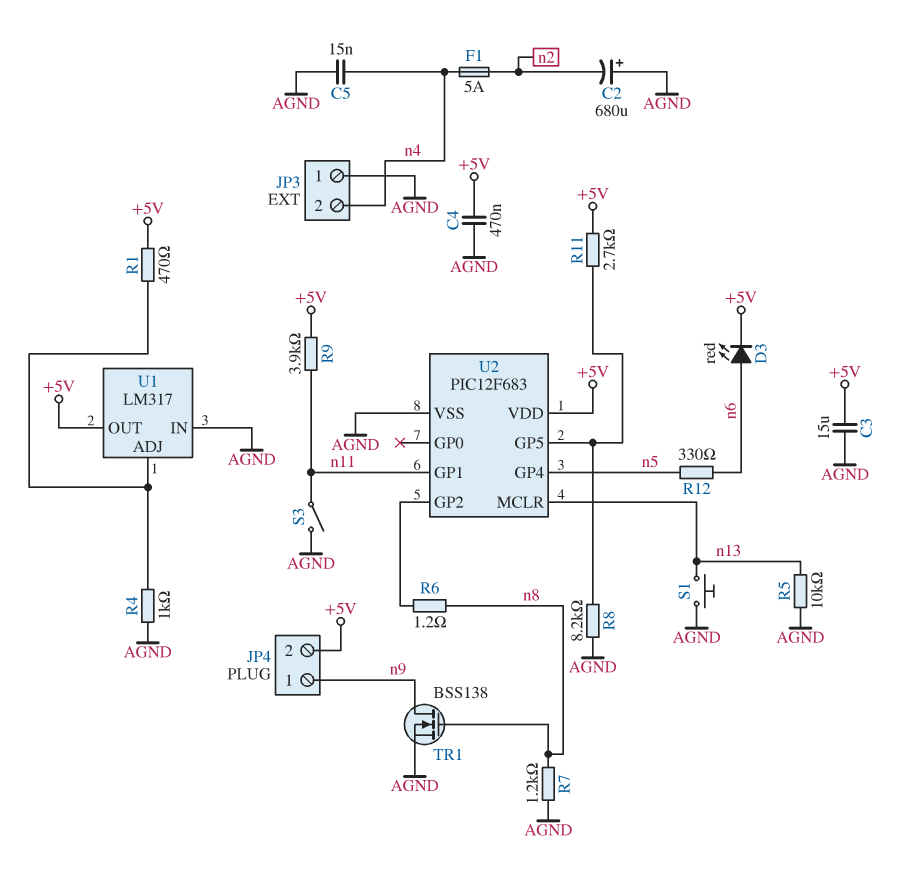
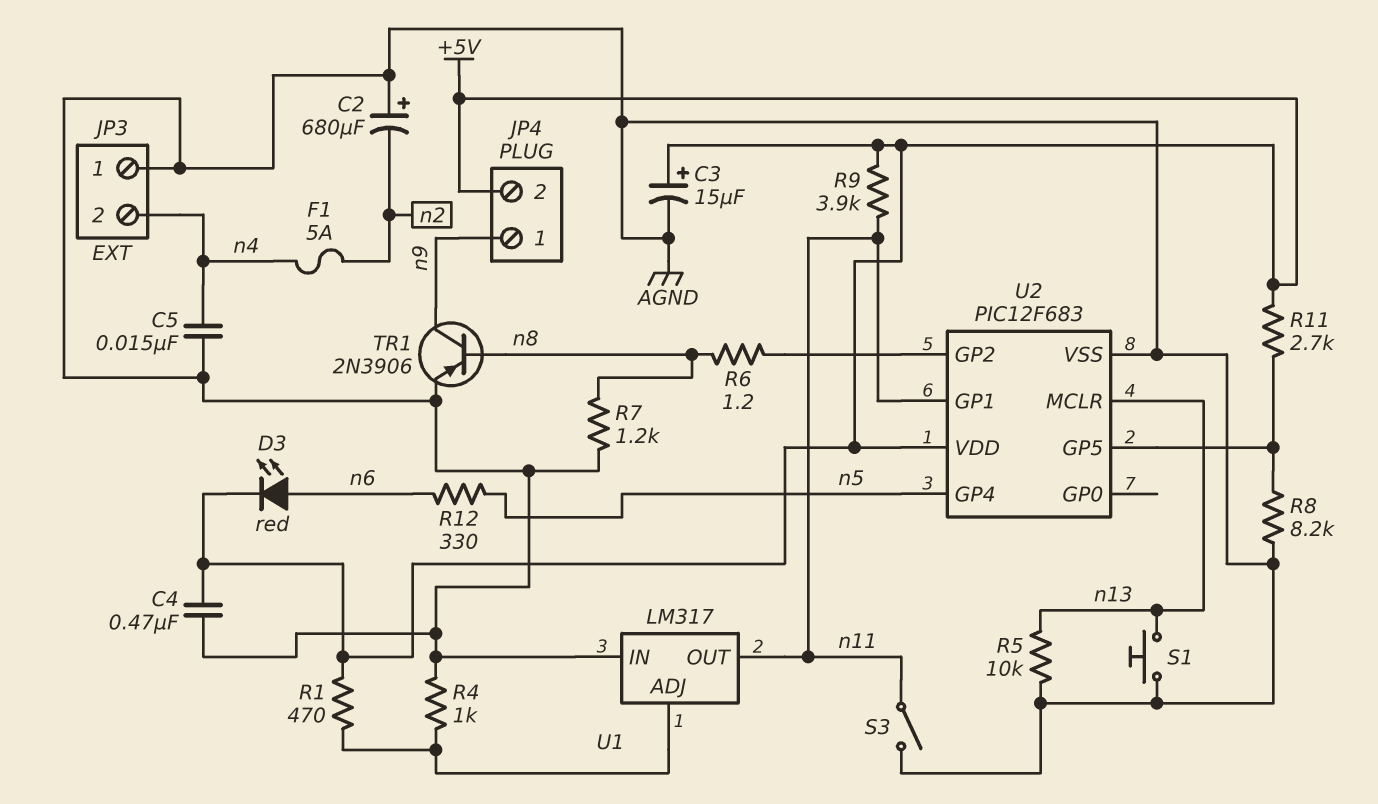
C3: 15uF (+5V, AGND) -> 15uF (plus +5V, minus AGND)
TR1: NMOS BSS138 (G n8, D n9, S AGND) -> PNP 2N3906 (B n8, C n9, E AGND)
U1 pin OUT: +5V -> n11

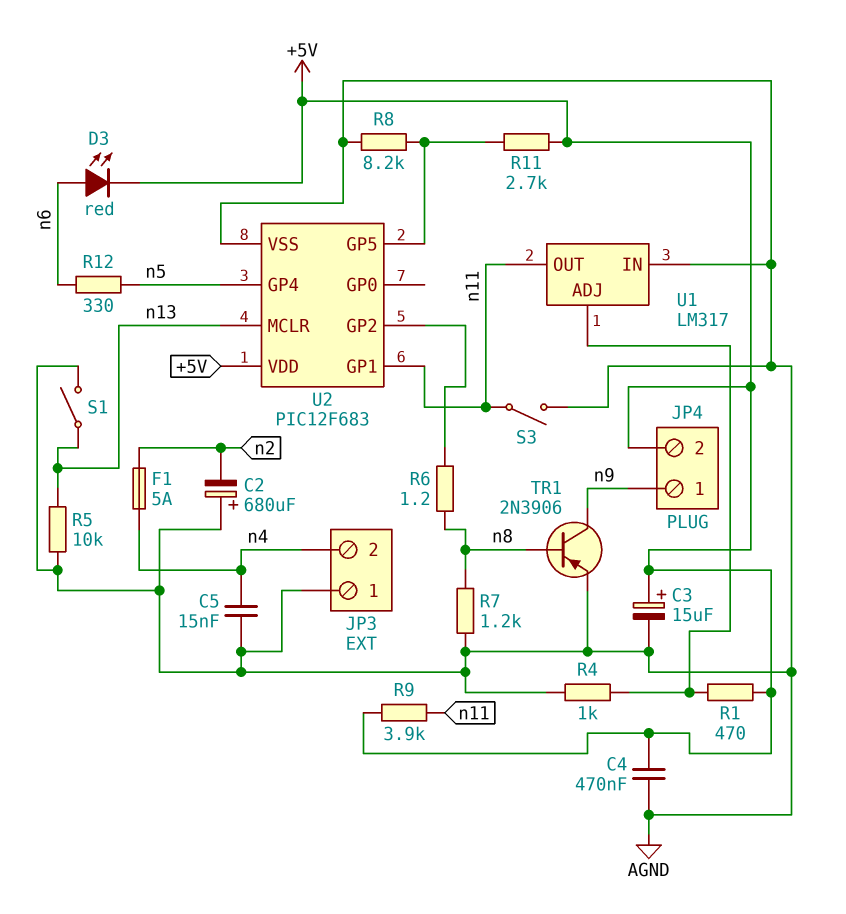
S1: button (AGND, n13) -> switch (AGND, n13)

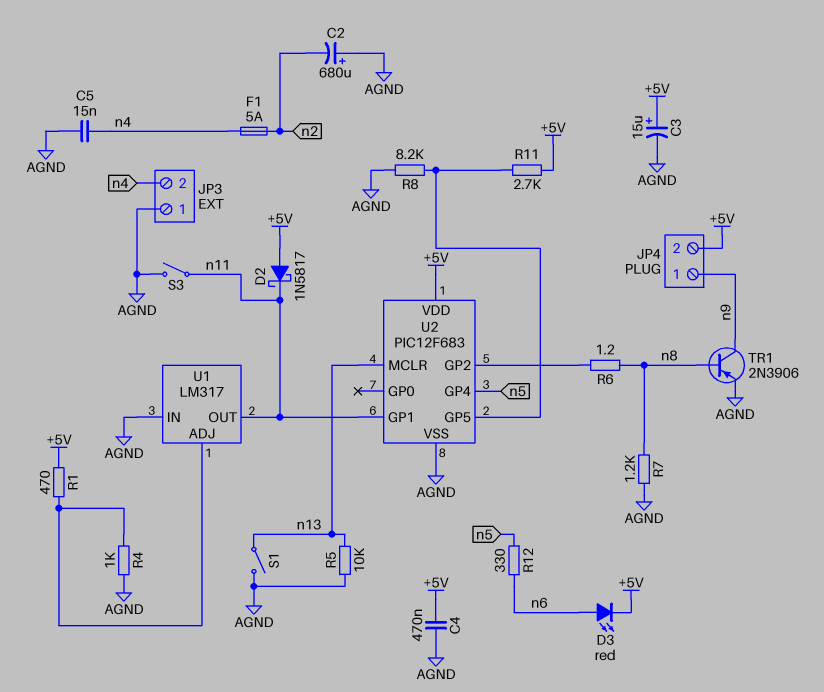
D2: none -> schottky 1N5817 (A +5V, K n11)
R9: 3.9k (+5V, n11) -> none

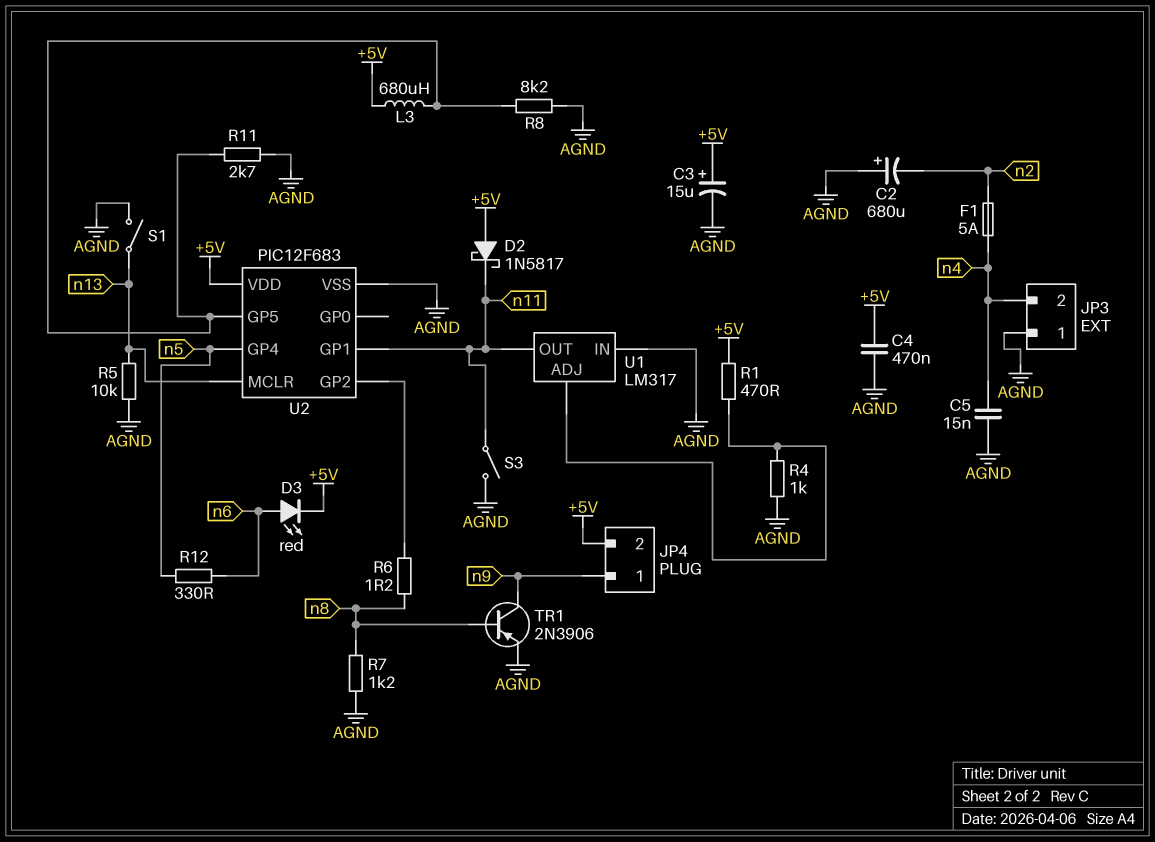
L3: none -> 680uH (+5V, U2/GP5)
R11: 2.7k (+5V, U2/GP5) -> 2.7k (AGND, U2/GP5)

